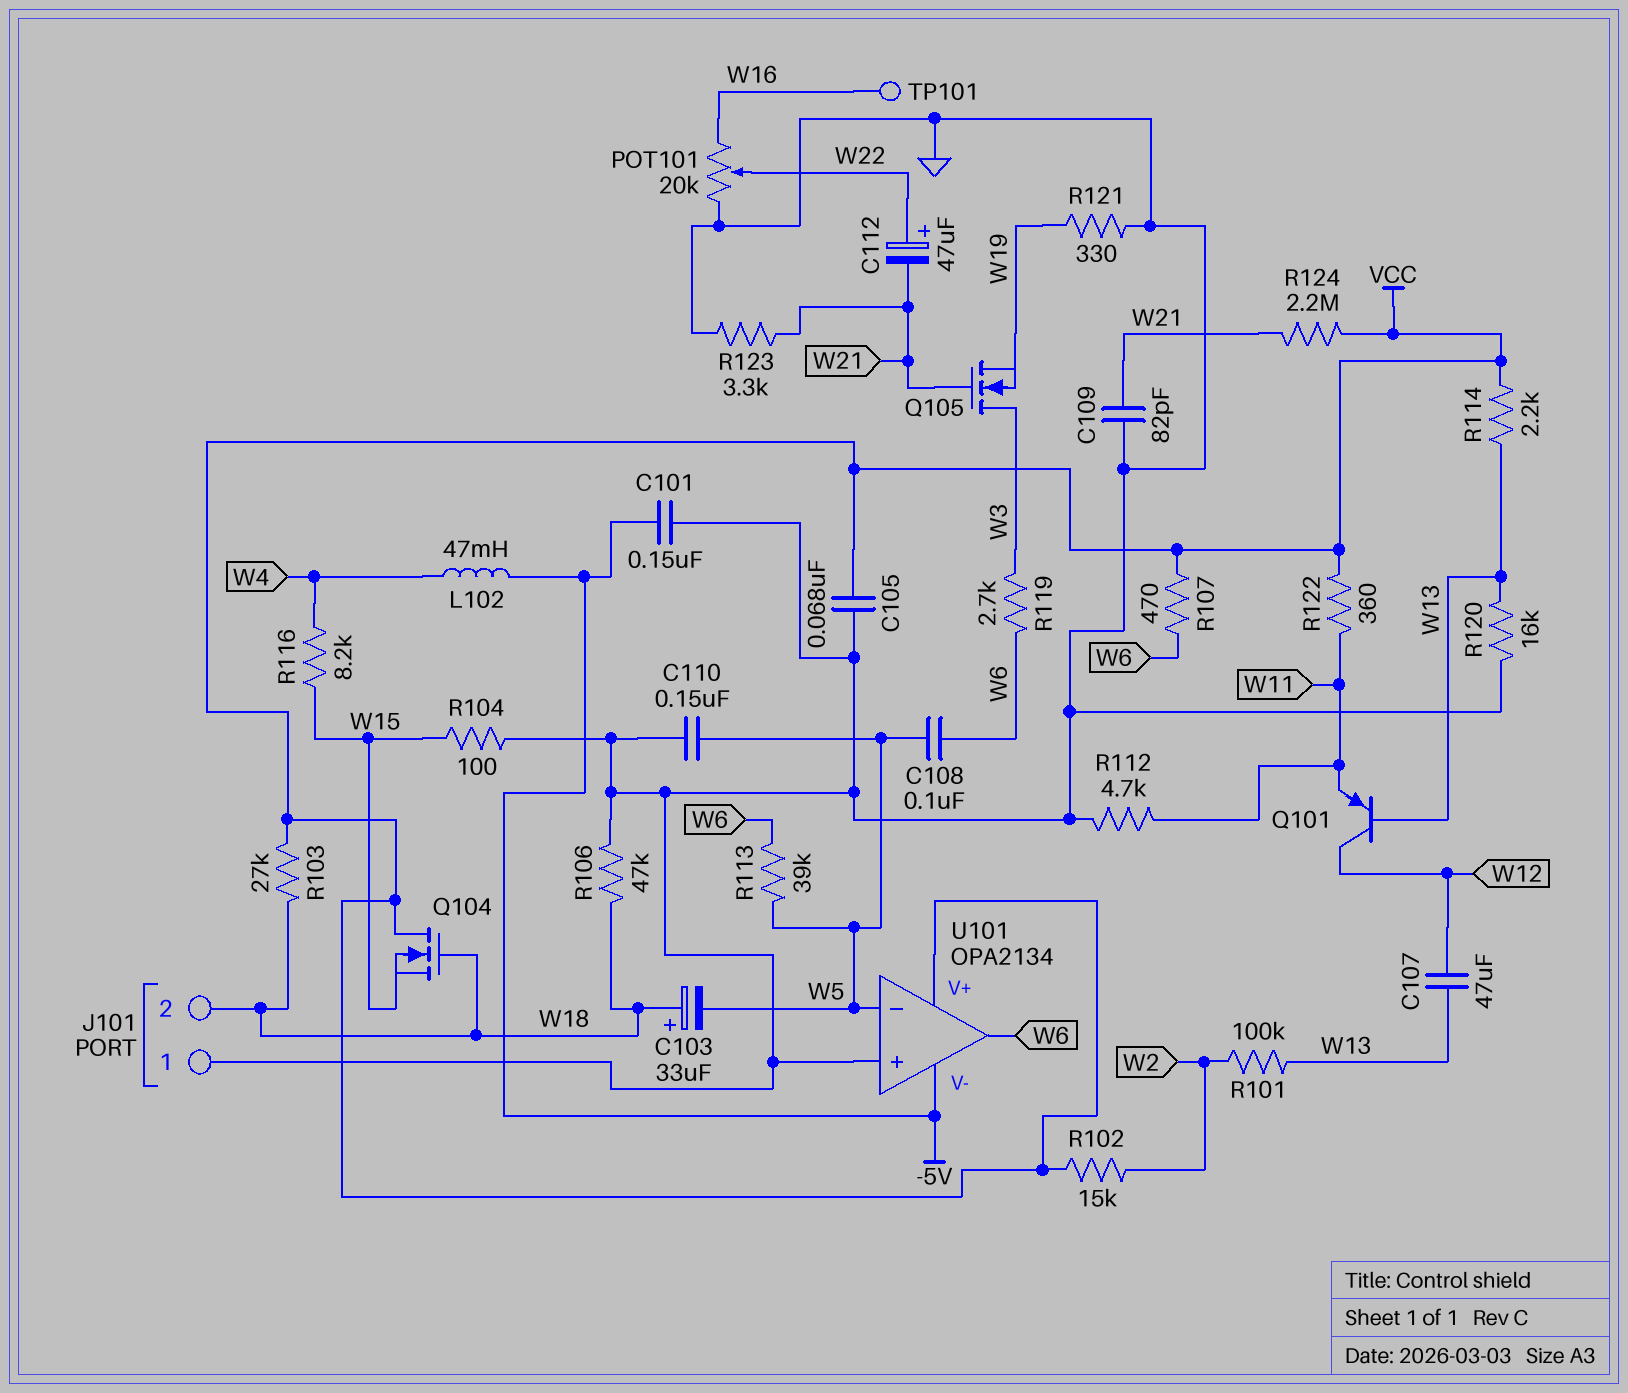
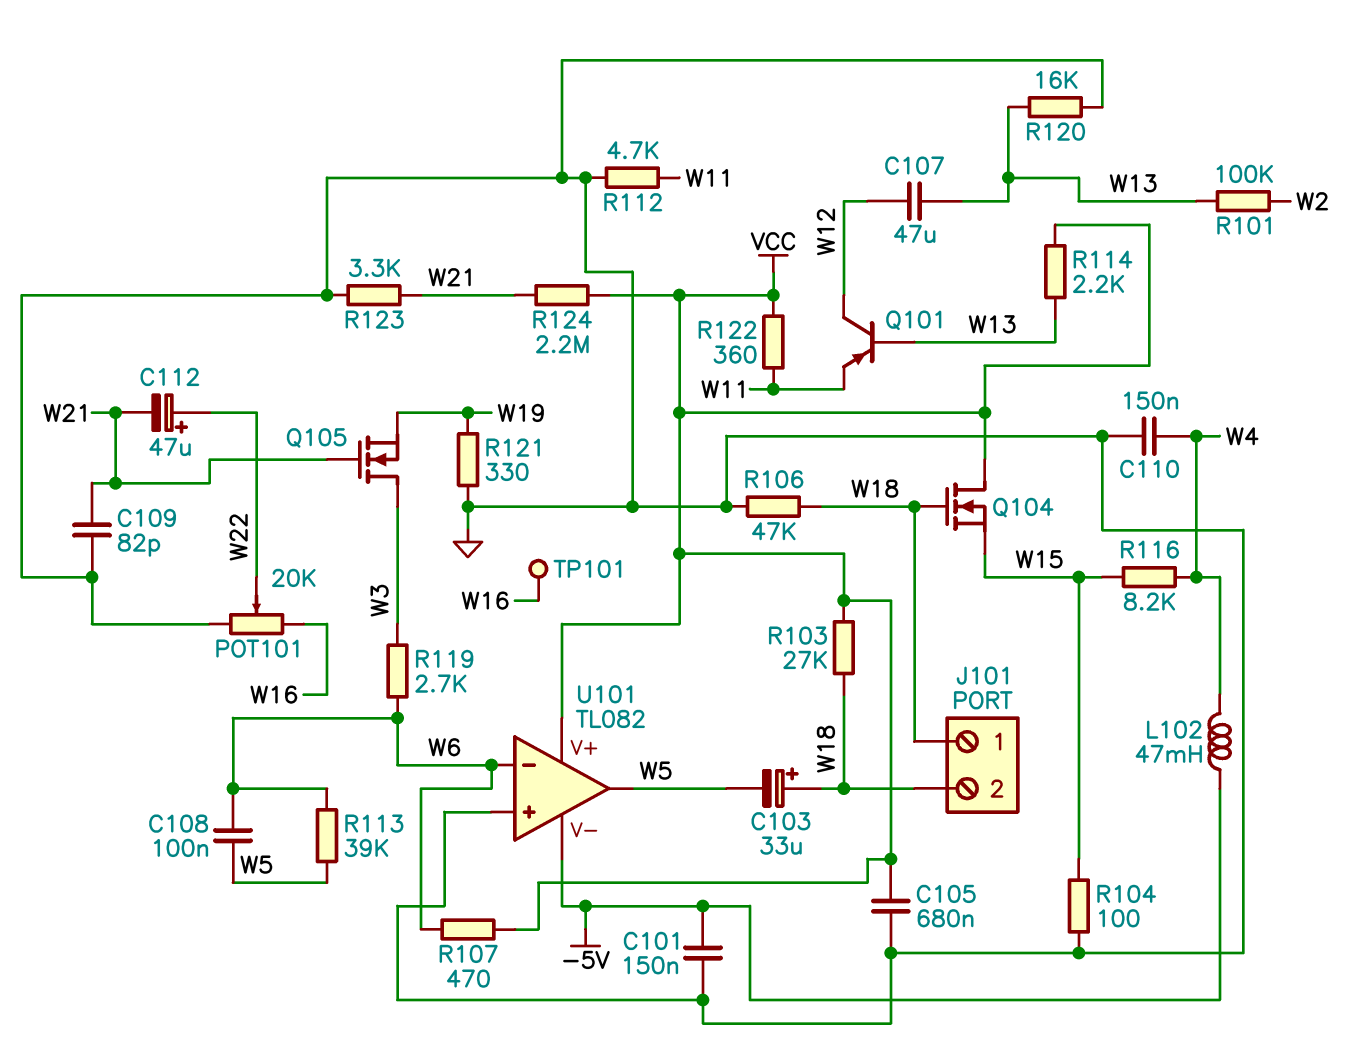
C105: 68nF (GND, VCC) -> 680nF (GND, VCC)
C110: 150nF (GND, W5) -> 150nF (GND, W4)
J101 pin 1: GND -> W18
R102: 15k (VCC, W2) -> none
U101: OPA2134 -> TL082
U101 pin in-: W5 -> W6
U101 pin out: W6 -> W5

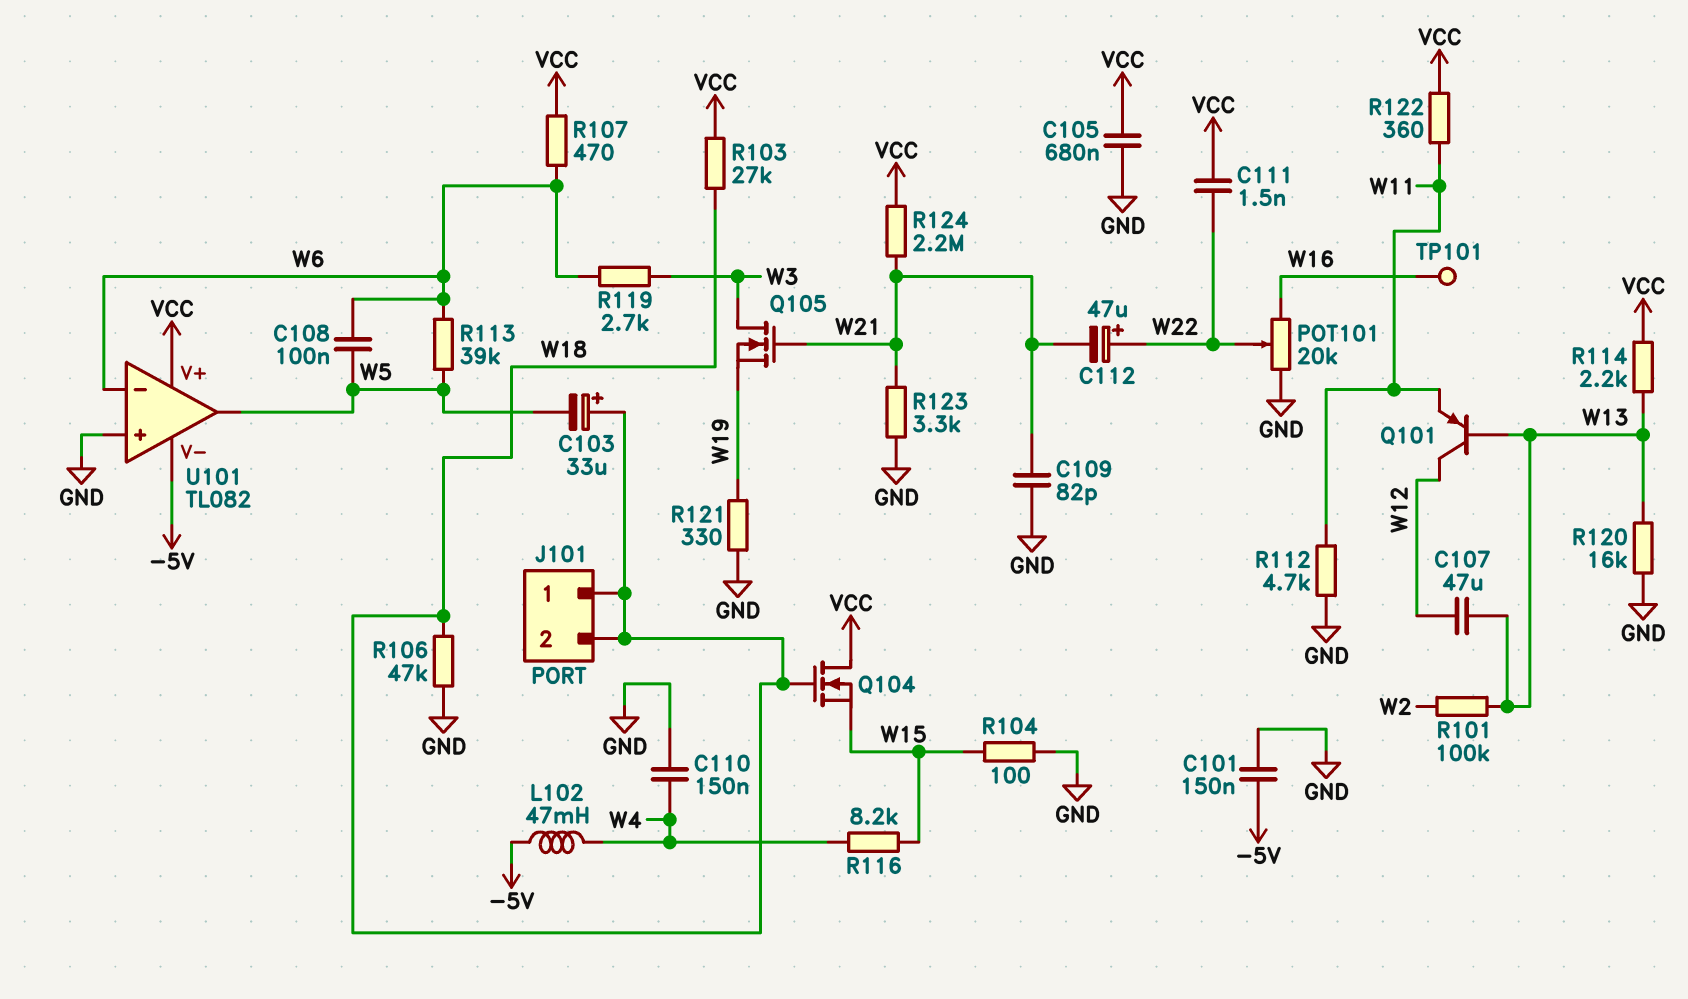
C111: none -> 1.5nF (VCC, W22)

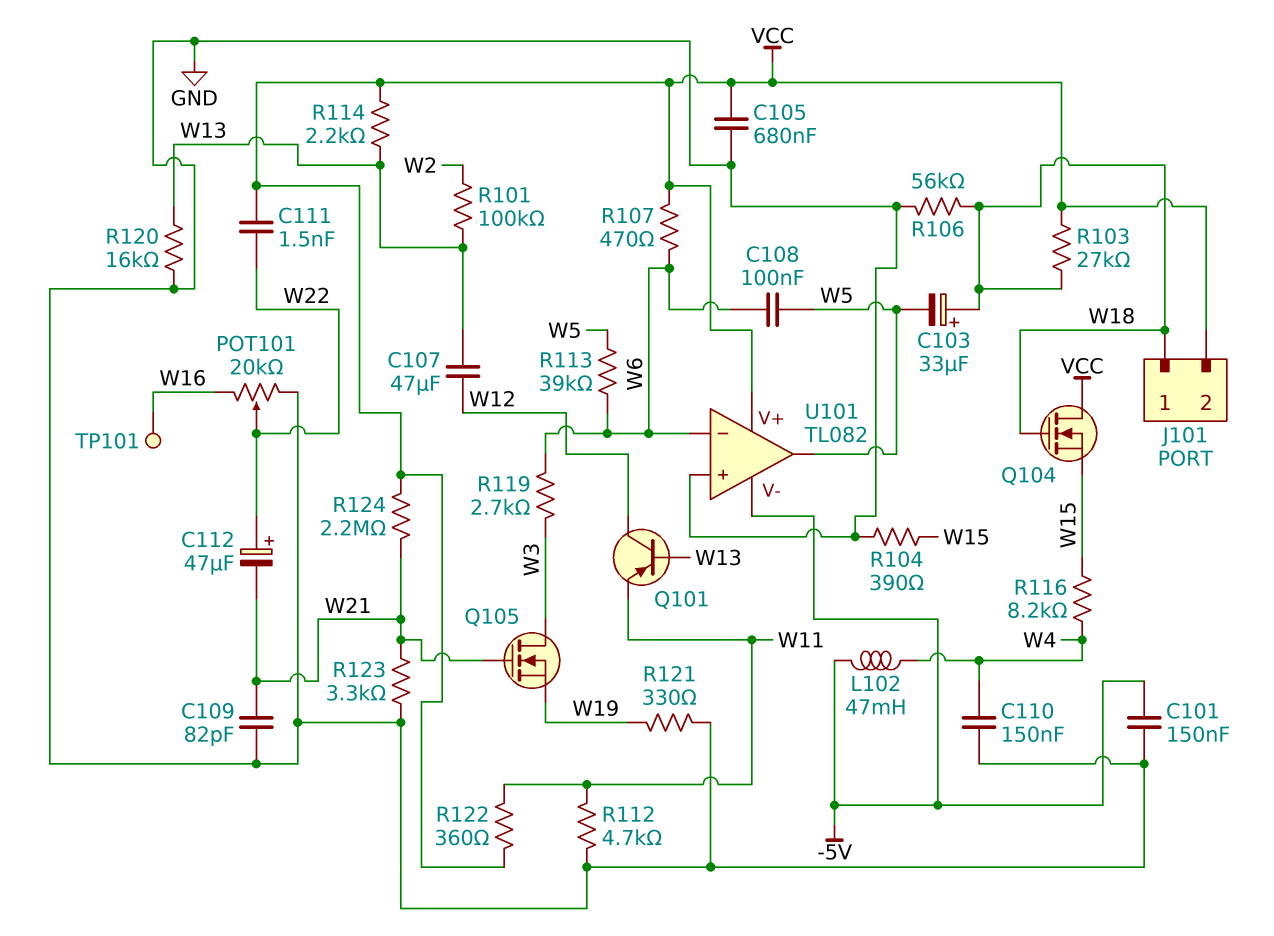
J101 pin 2: W18 -> VCC
R104: 100 (GND, W15) -> 390 (GND, W15)
R106: 47k (GND, W18) -> 56k (GND, W18)

